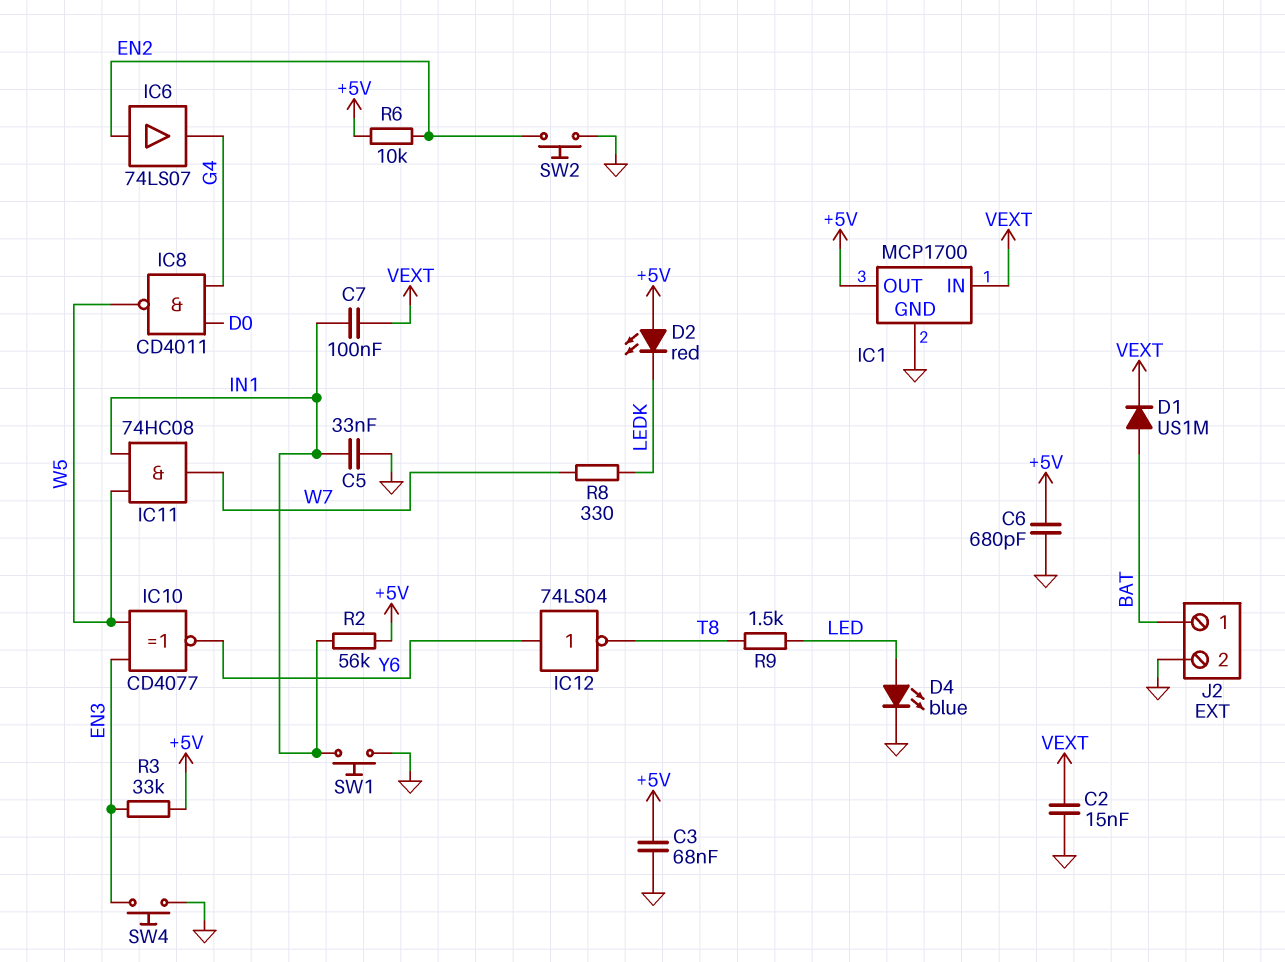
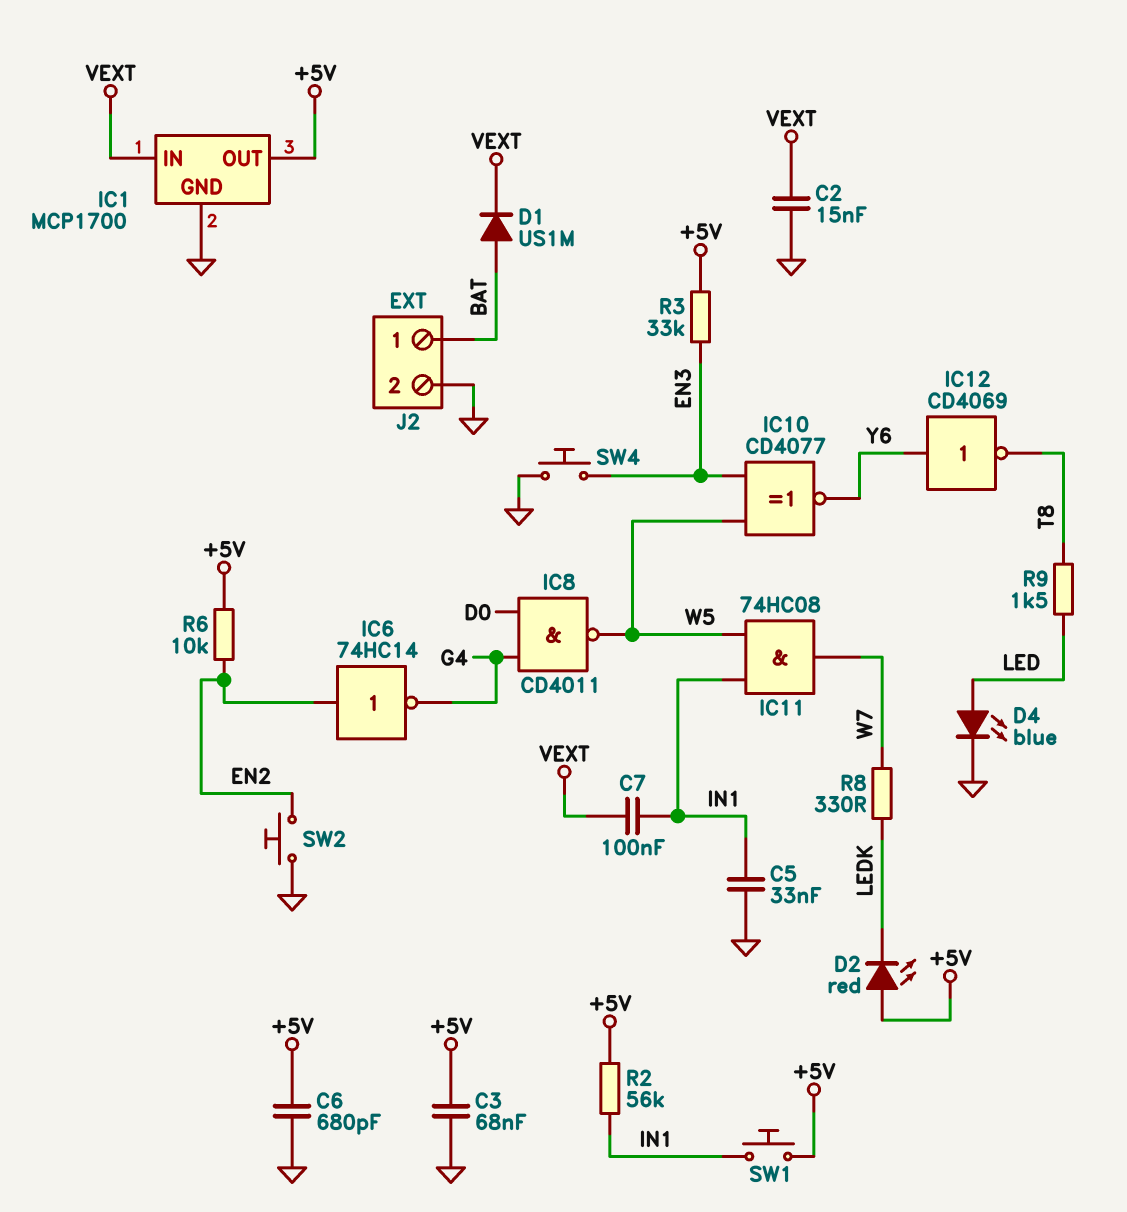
IC6: buffer 74LS07 (in EN2, out G4) -> NOT 74HC14 (in EN2, out G4)
IC12: NOT 74LS04 (in Y6, out T8) -> NOT CD4069 (in Y6, out T8)
SW1: button (GND, IN1) -> button (+5V, IN1)

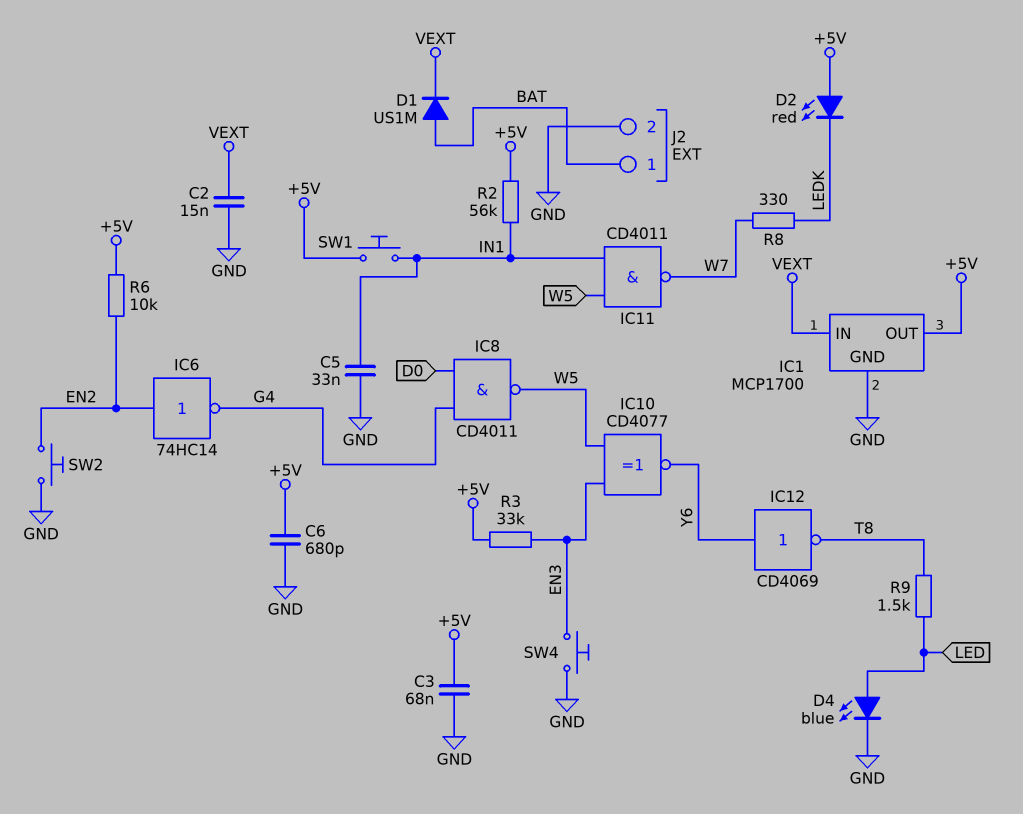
C7: 100nF (IN1, VEXT) -> none
IC11: AND 74HC08 (in IN1, in W5, out W7) -> NAND CD4011 (in IN1, in W5, out W7)

